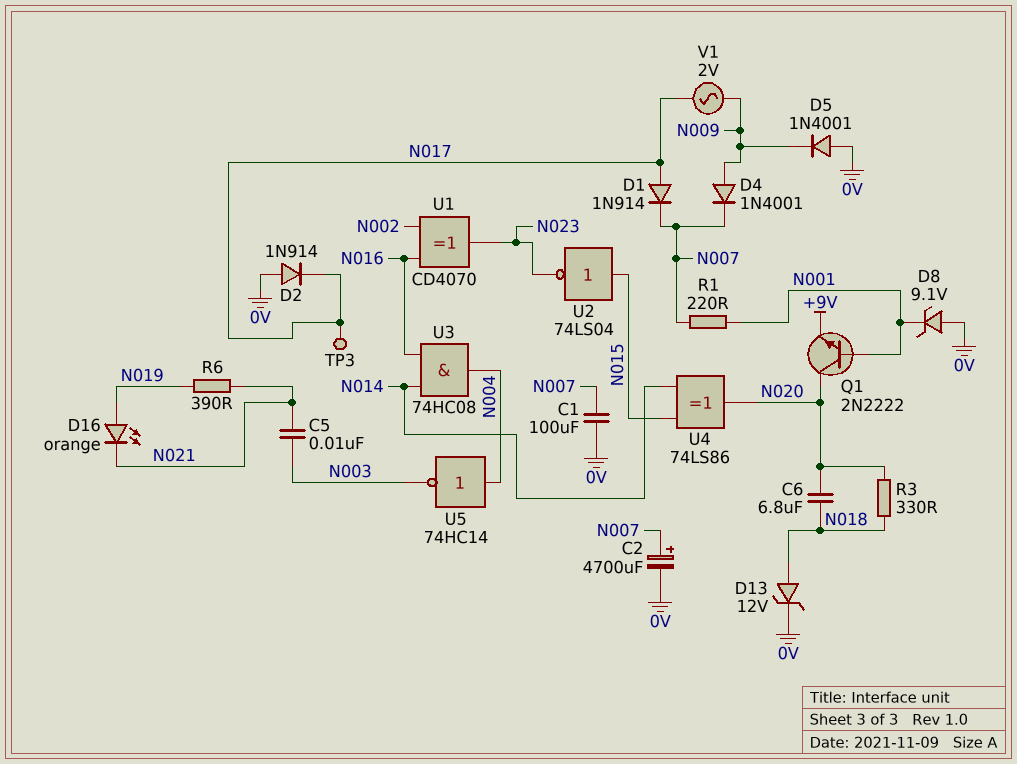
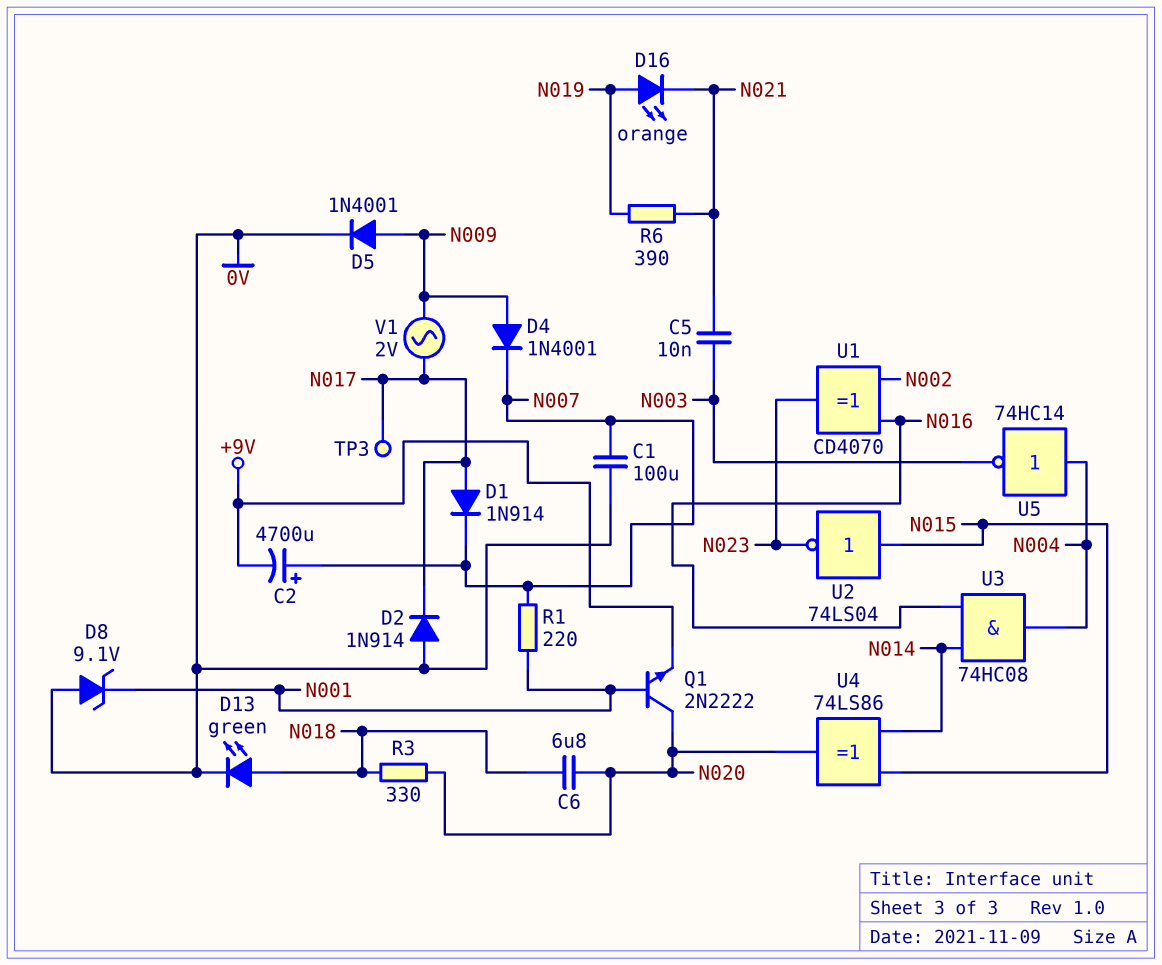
C2: 4700uF (plus N007, minus 0V) -> 4700uF (plus N007, minus +9V)
D5: diode 1N4001 (A 0V, K N009) -> diode 1N4001 (A N009, K 0V)
D13: zener 12V (A N018, K 0V) -> LED green (A N018, K 0V)

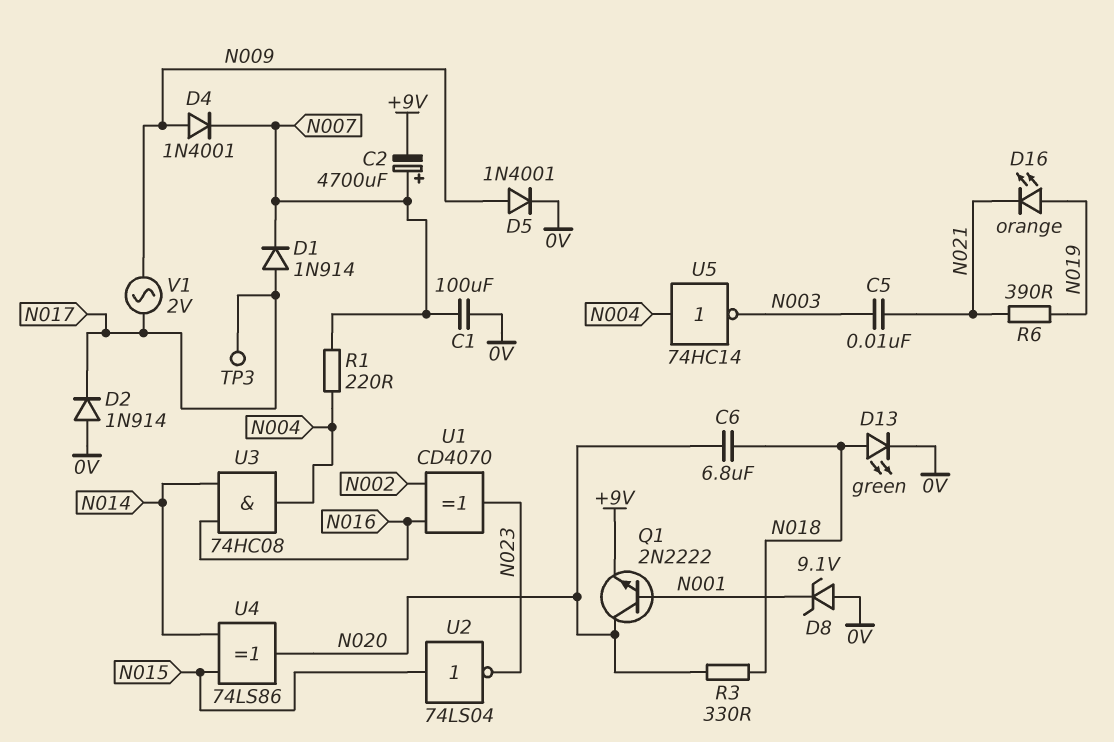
R1: 220 (N001, N007) -> 220 (N004, N007)

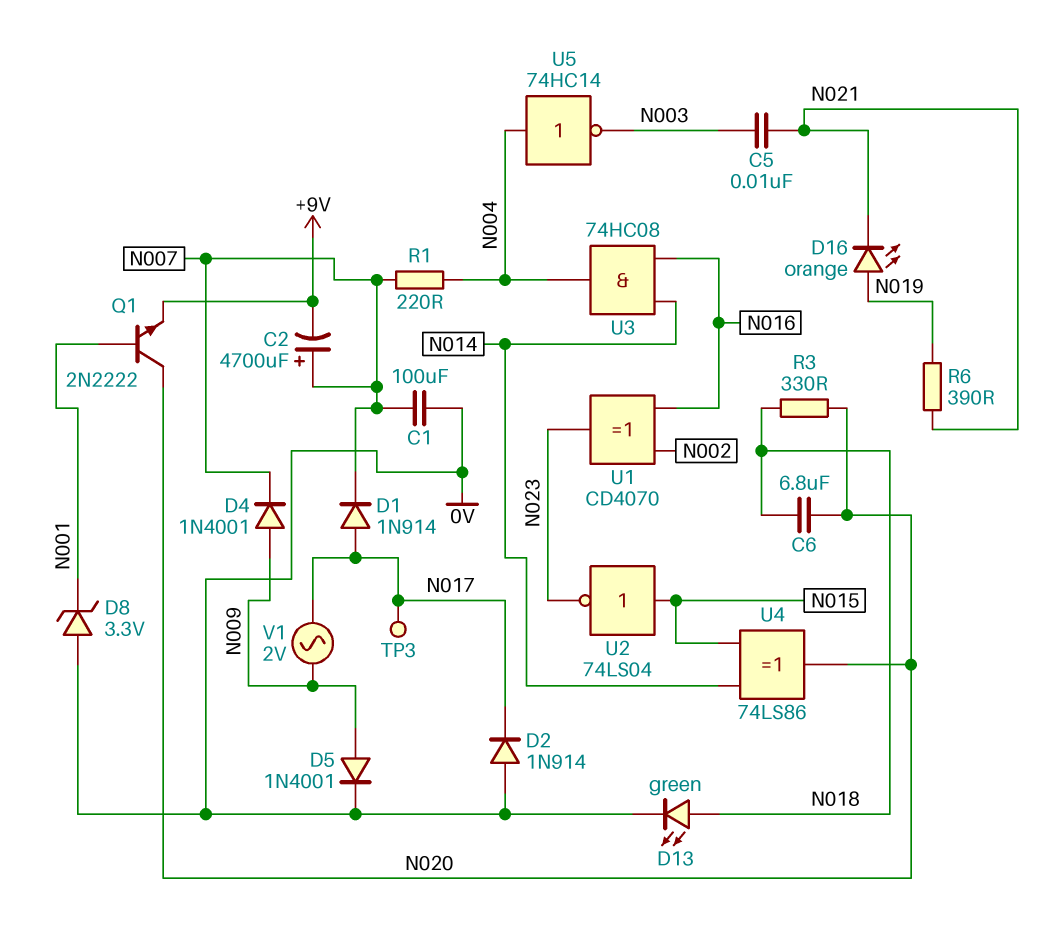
D8: zener 9.1V (A 0V, K N001) -> zener 3.3V (A 0V, K N001)

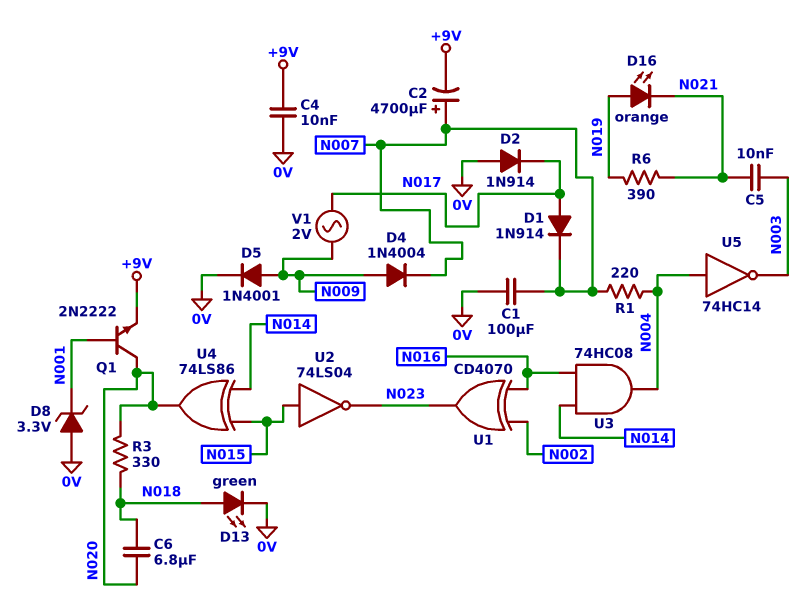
C4: none -> 10nF (+9V, 0V)
D4: diode 1N4001 (A N009, K N007) -> diode 1N4004 (A N009, K N007)
TP3: test point (N017) -> none

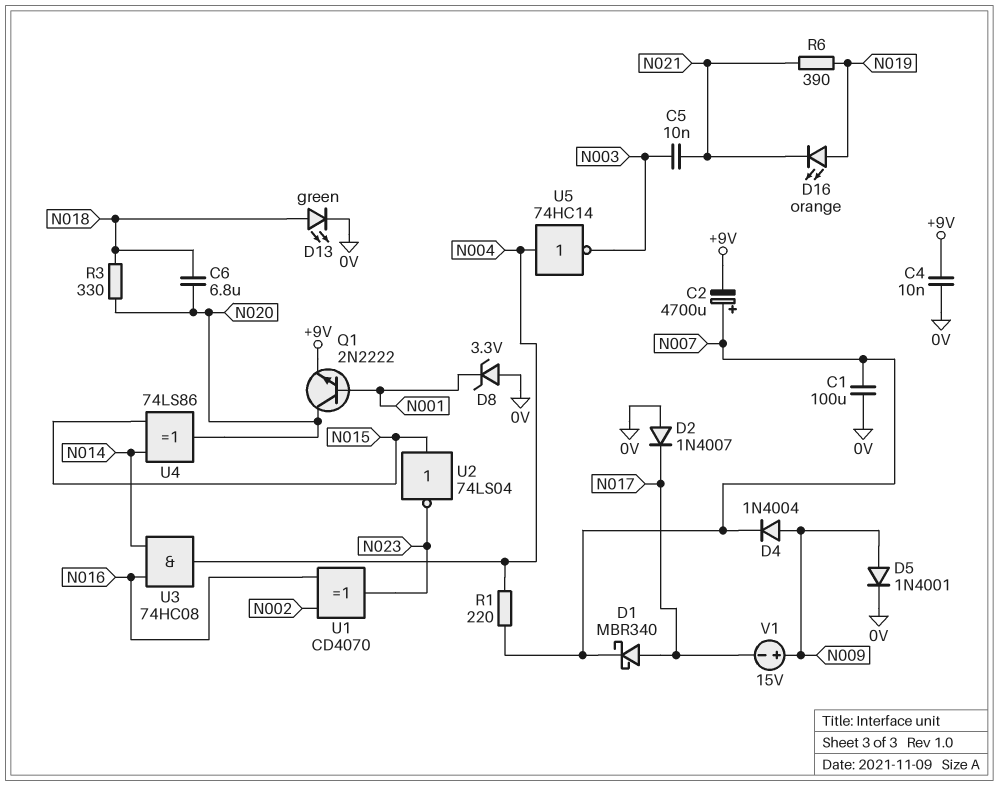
D1: diode 1N914 (A N017, K N007) -> schottky MBR340 (A N017, K N007)
D2: diode 1N914 (A 0V, K N017) -> diode 1N4007 (A 0V, K N017)
V1: AC 2V (N009, N017) -> 15V (plus N009, minus N017)

